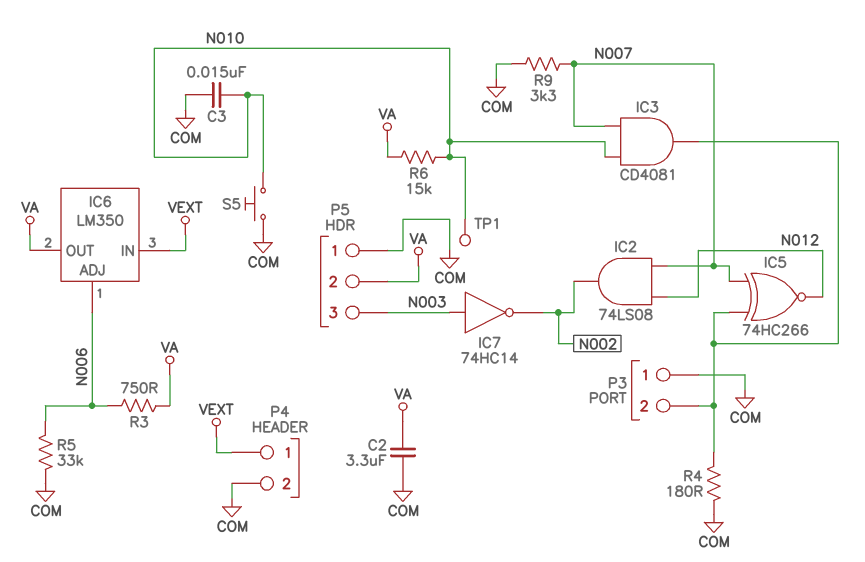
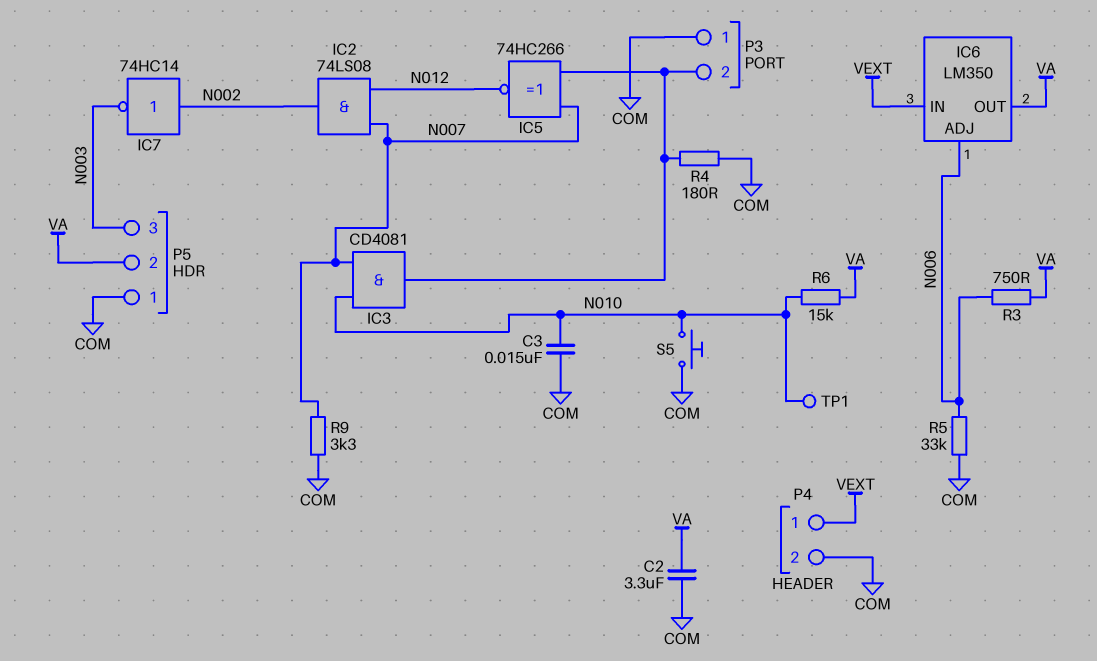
IC7: NOT 74HC14 (in N003, out N002) -> NOT 74HC14 (in N002, out N003)

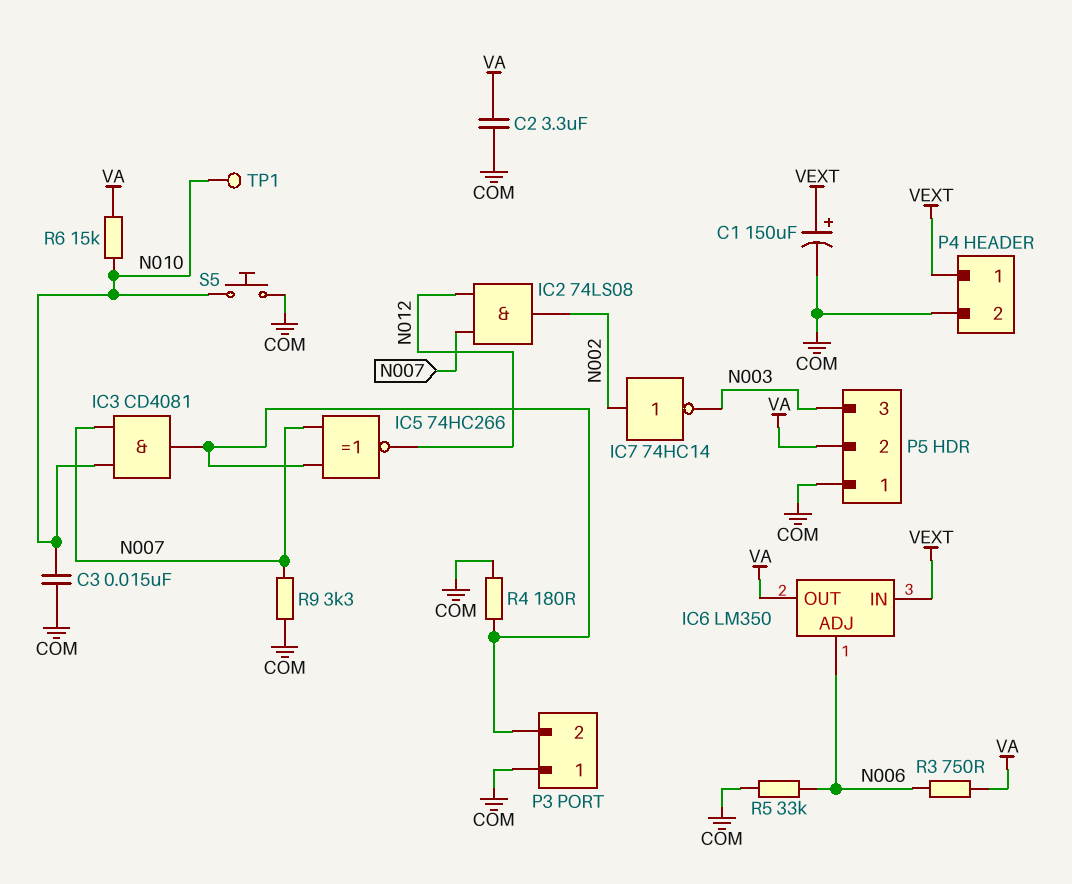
C1: none -> 150uF (plus VEXT, minus COM)

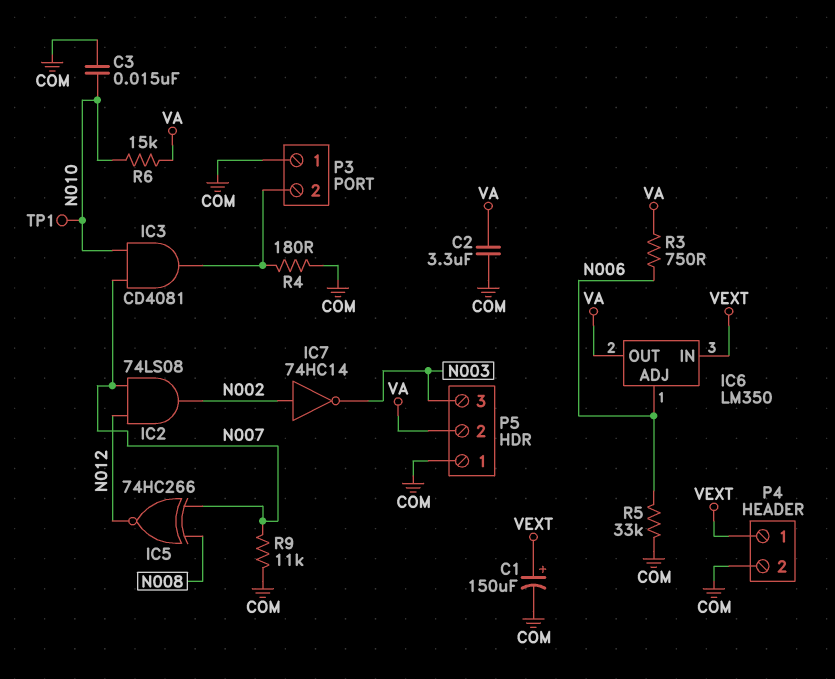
IC5: XNOR 74HC266 (in N007, in P3/2, out N012) -> XNOR 74HC266 (in N007, in N008, out N012)
R9: 3.3k (COM, N007) -> 11k (COM, N007)
S5: button (COM, N010) -> none

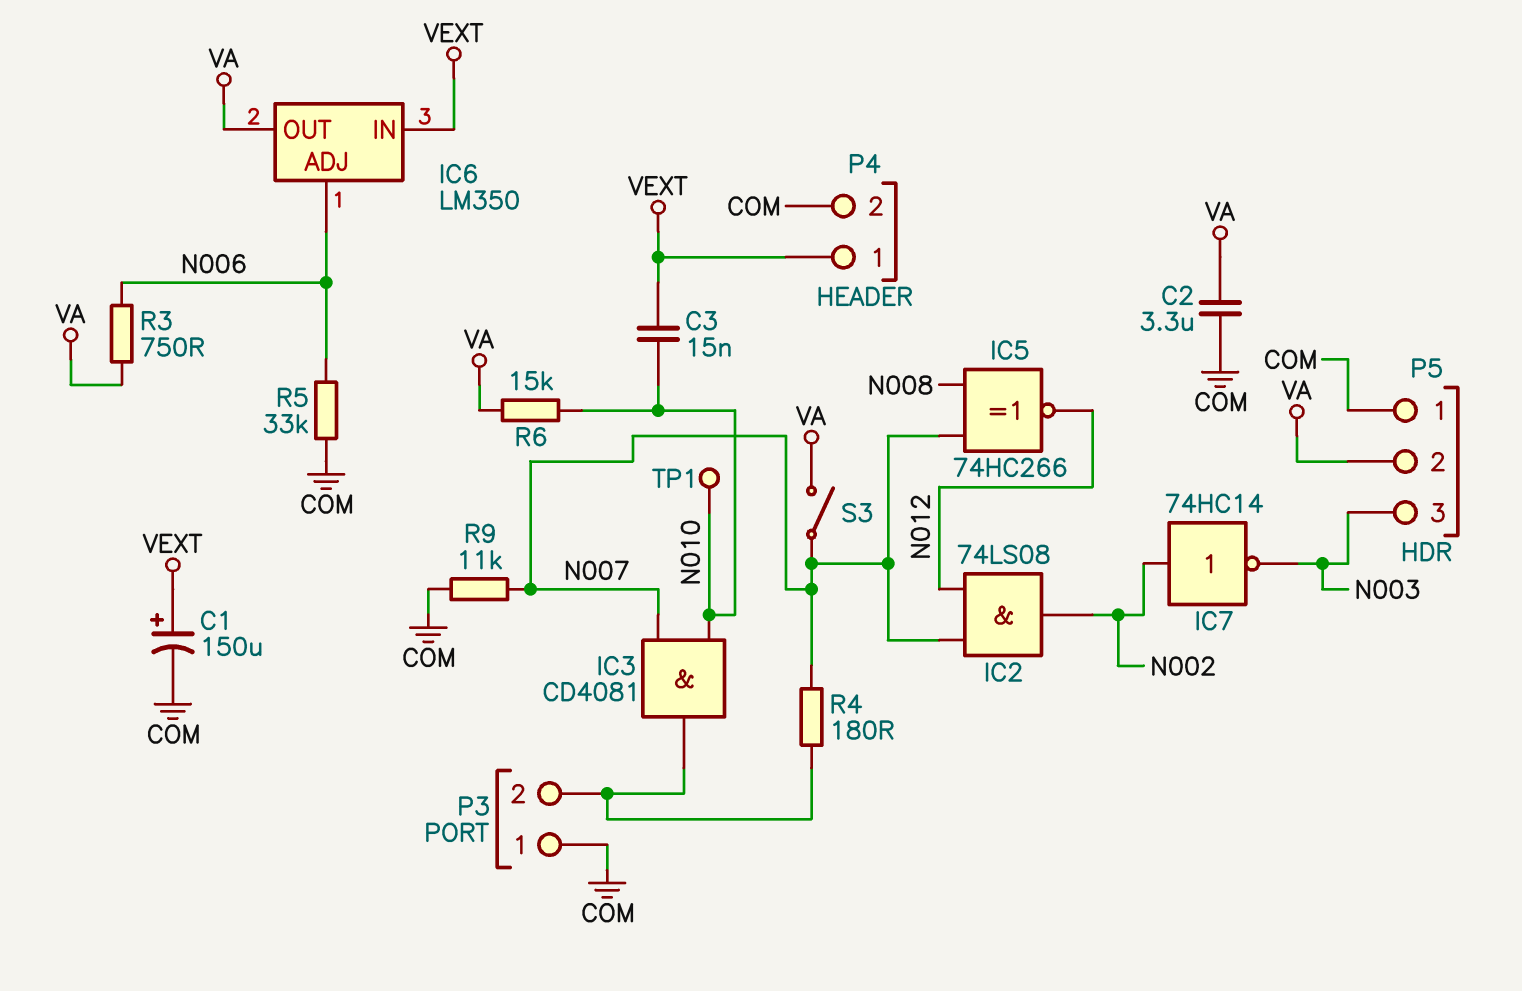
C3: 15nF (COM, N010) -> 15nF (N010, VEXT)
R4: 180 (COM, P3/2) -> 180 (N007, P3/2)
S3: none -> switch (N007, VA)

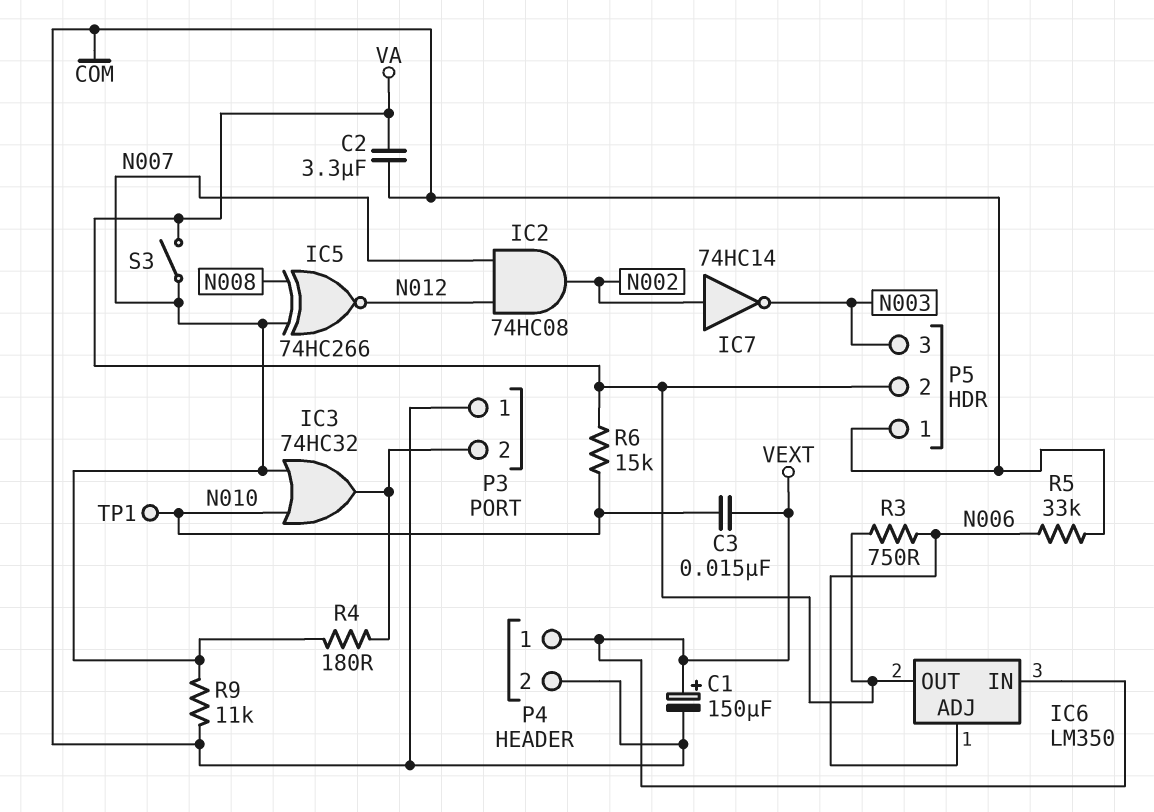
IC2: AND 74LS08 (in N007, in N012, out N002) -> AND 74HC08 (in N007, in N012, out N002)
IC3: AND CD4081 (in N007, in N010, out P3/2) -> OR 74HC32 (in N007, in N010, out P3/2)

